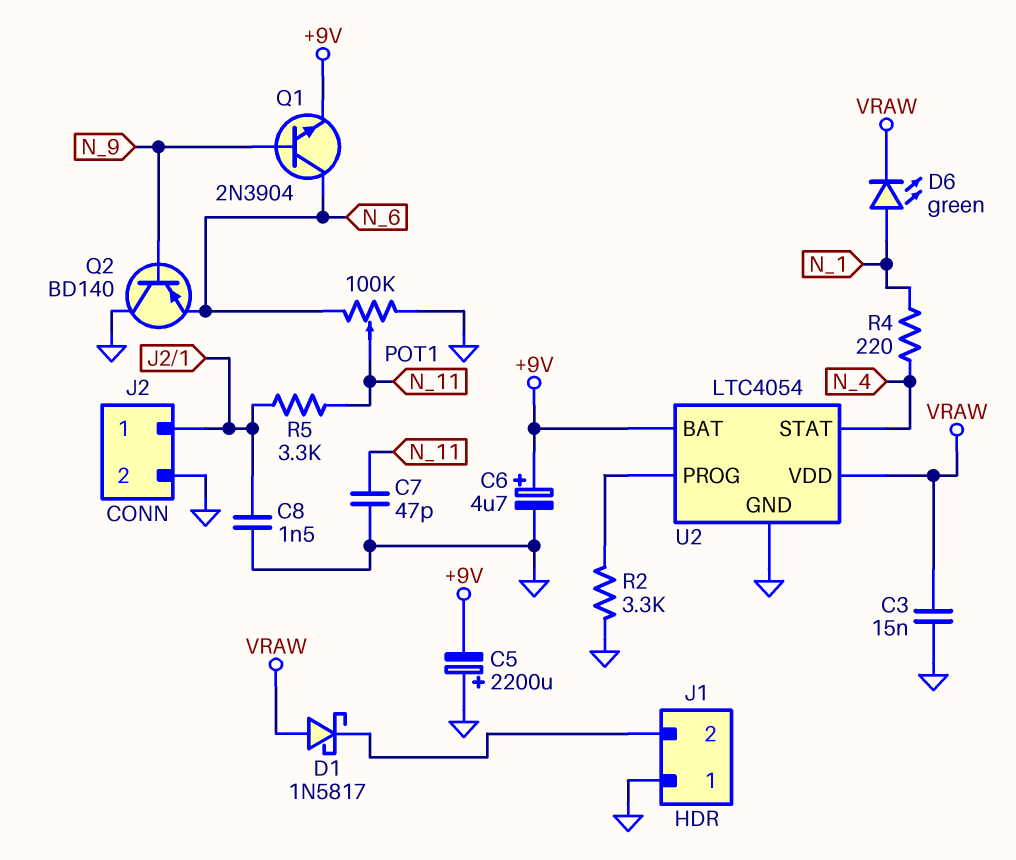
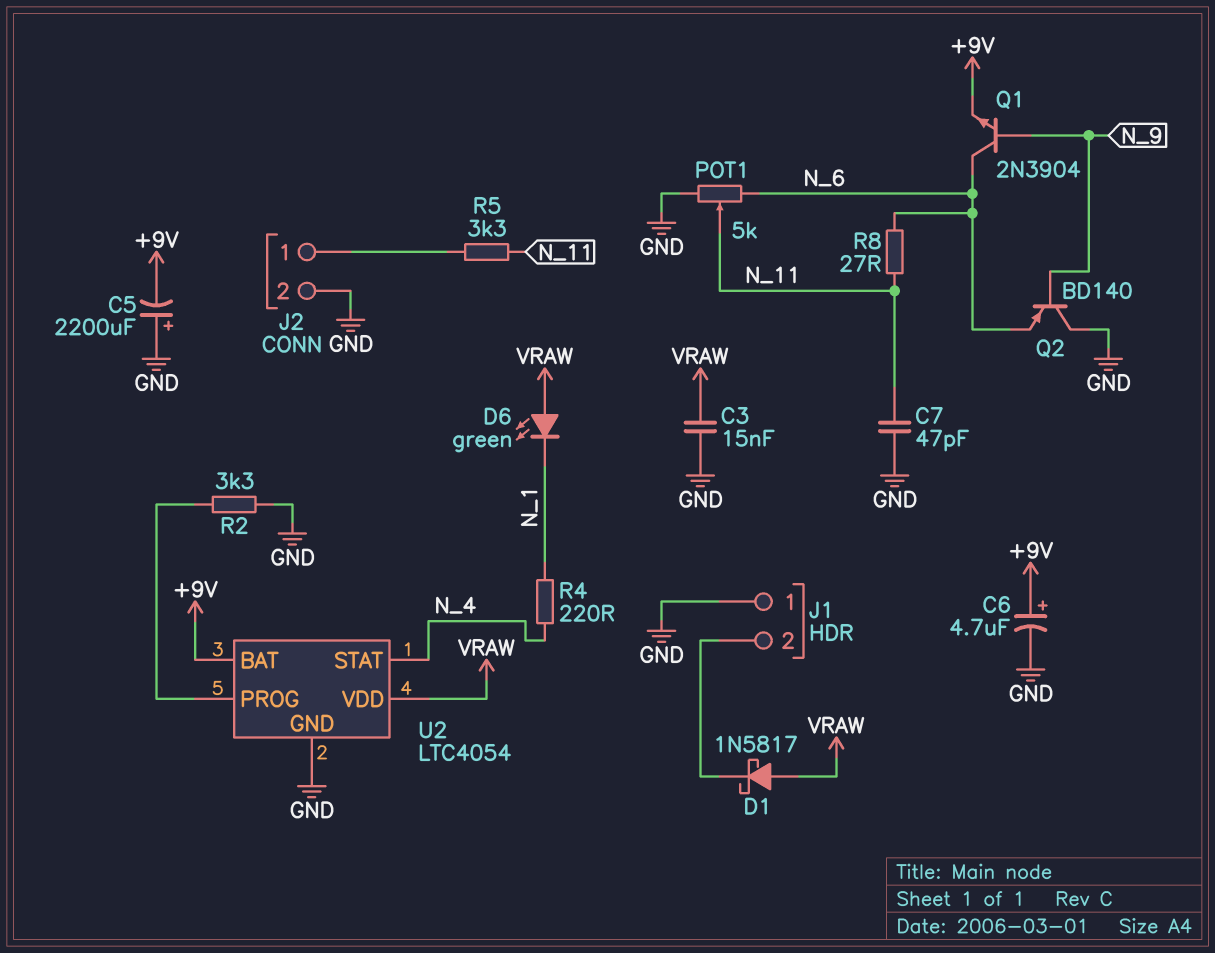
C8: 1.5nF (GND, J2/1) -> none
D6: LED green (A N_1, K VRAW) -> LED green (A VRAW, K N_1)
POT1: 100k (GND, N_6, wiper N_11) -> 5k (GND, N_6, wiper N_11)
R8: none -> 27 (N_6, N_11)

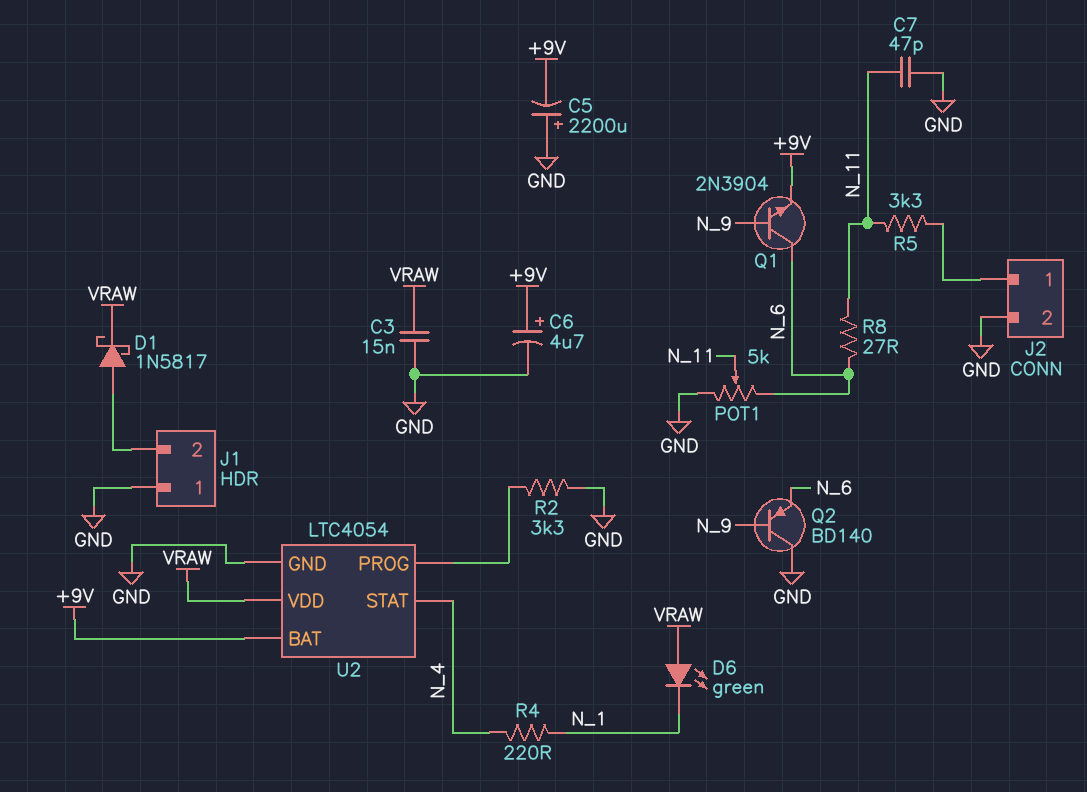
D1: schottky 1N5817 (A VRAW, K J1/2) -> schottky 1N5817 (A J1/2, K VRAW)

